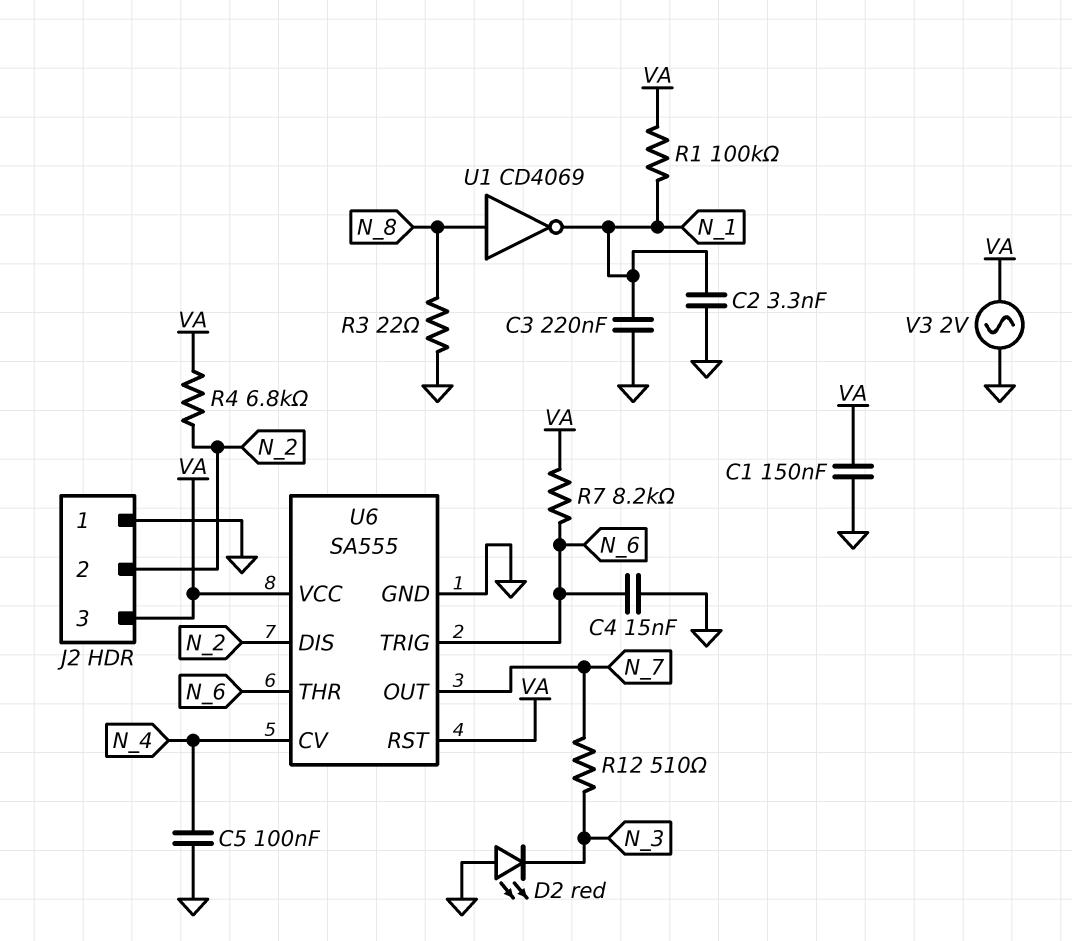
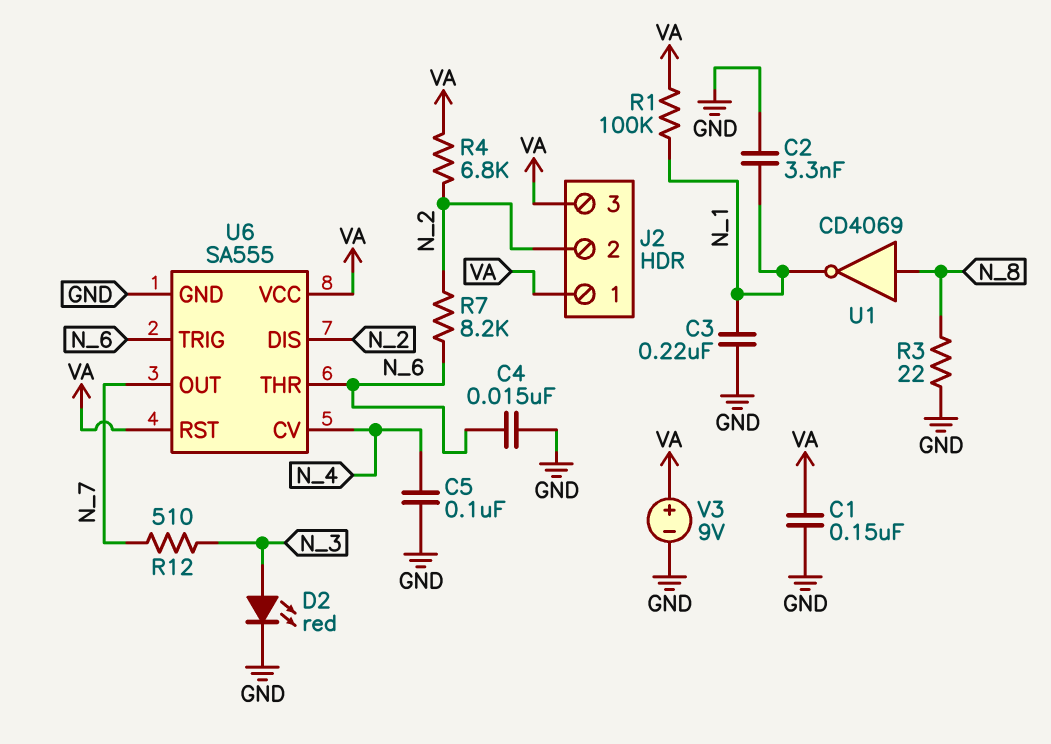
D2: LED red (A GND, K N_3) -> LED red (A N_3, K GND)
J2 pin 1: GND -> VA
R7: 8.2k (N_6, VA) -> 8.2k (N_2, N_6)
V3: AC 2V (GND, VA) -> 9V (plus VA, minus GND)

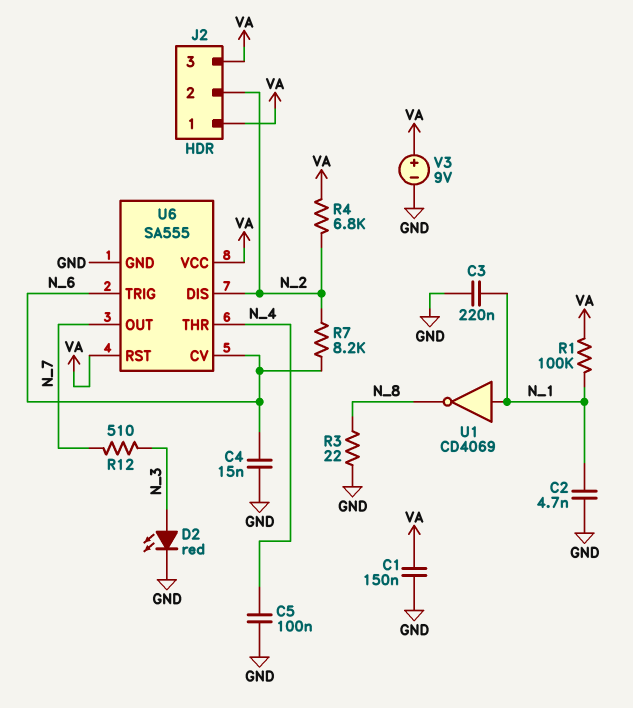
C2: 3.3nF (GND, N_1) -> 4.7nF (GND, N_1)
U1: NOT CD4069 (in N_8, out N_1) -> NOT CD4069 (in N_1, out N_8)
U6 pin CV: N_4 -> N_6
U6 pin THR: N_6 -> N_4

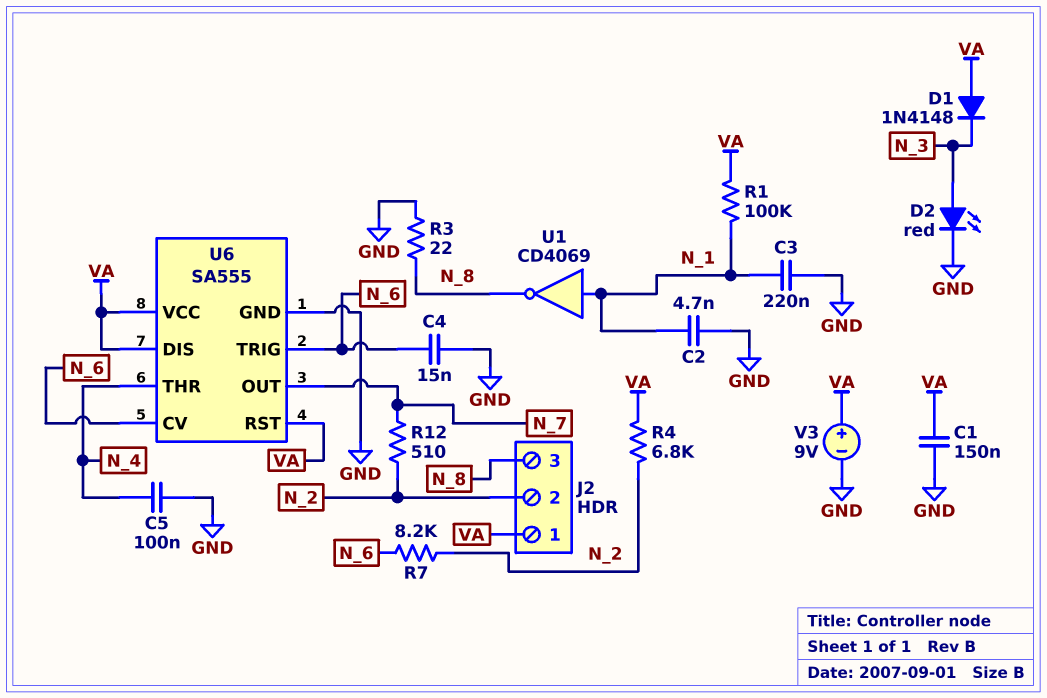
D1: none -> diode 1N4148 (A VA, K N_3)
J2 pin 3: VA -> N_8
R12: 510 (N_3, N_7) -> 510 (N_2, N_7)
U6 pin DIS: N_2 -> VA

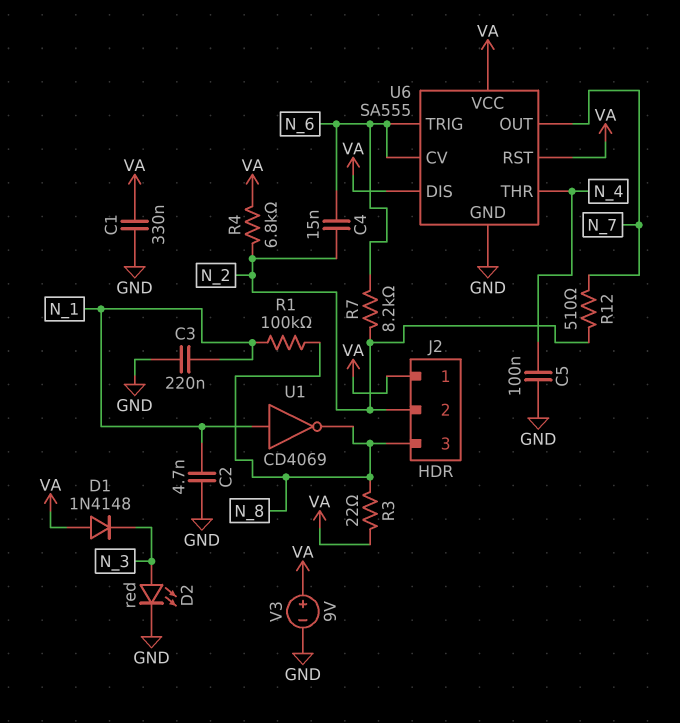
C1: 150nF (GND, VA) -> 330nF (GND, VA)
C4: 15nF (GND, N_6) -> 15nF (N_2, N_6)
R1: 100k (N_1, VA) -> 100k (N_1, N_8)
R3: 22 (GND, N_8) -> 22 (N_8, VA)

